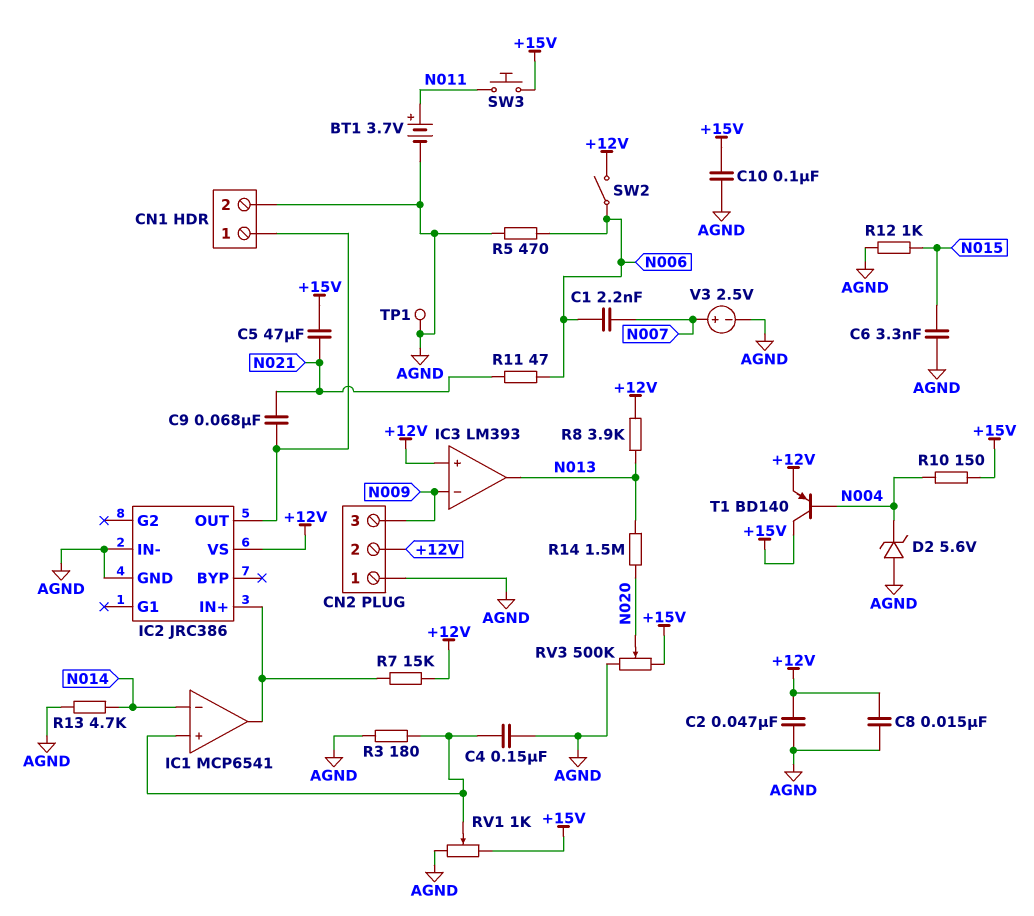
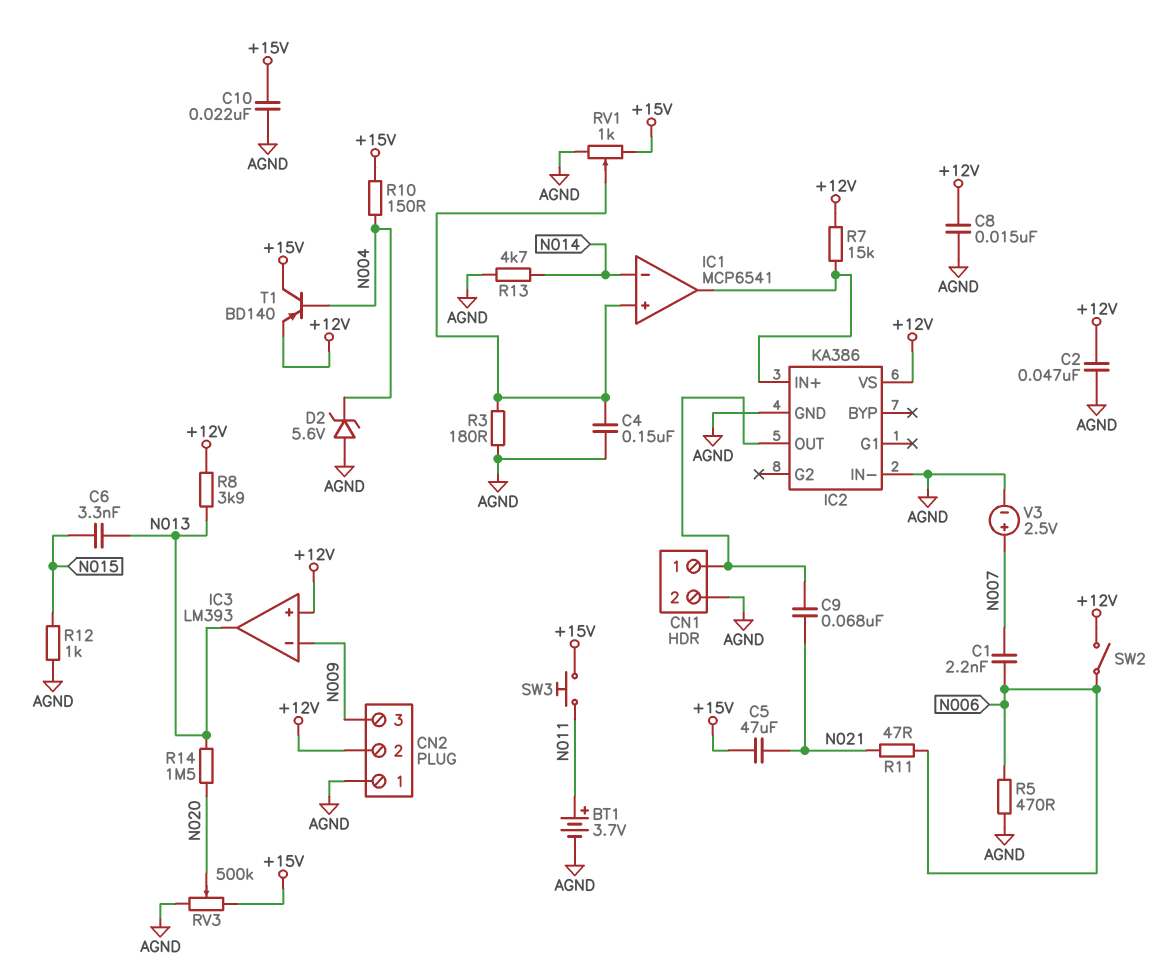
C6: 3.3nF (AGND, N015) -> 3.3nF (N013, N015)
C10: 100nF (+15V, AGND) -> 22nF (+15V, AGND)
IC2: JRC386 -> KA386
TP1: test point (AGND) -> none

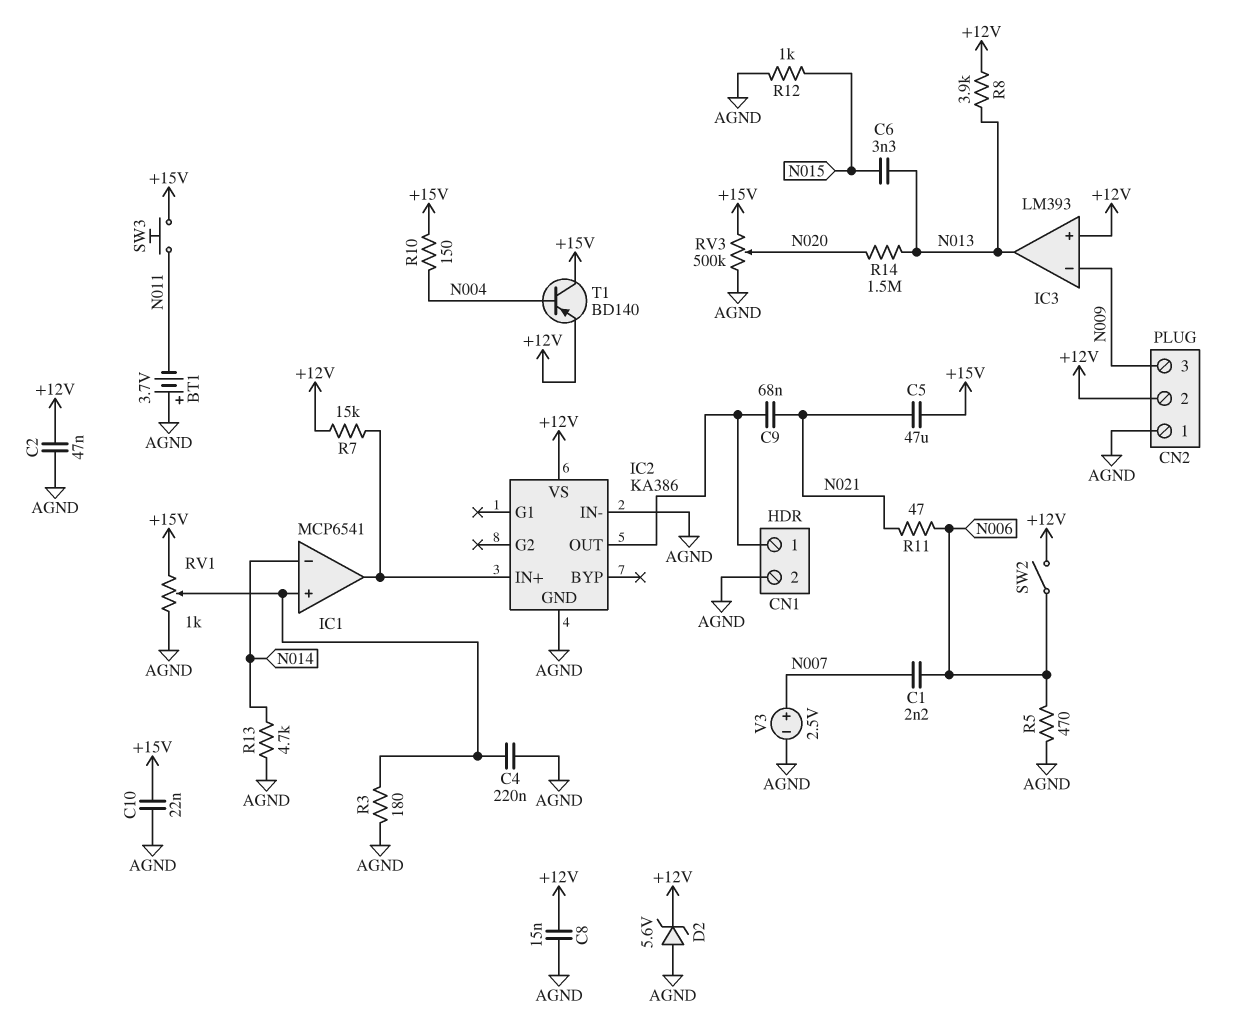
BT1: 3.7V (plus N011, minus AGND) -> 3.7V (plus AGND, minus N011)
C4: 150nF (AGND, IC1/in+) -> 220nF (AGND, IC1/in+)
D2: zener 5.6V (A AGND, K N004) -> zener 5.6V (A AGND, K +12V)

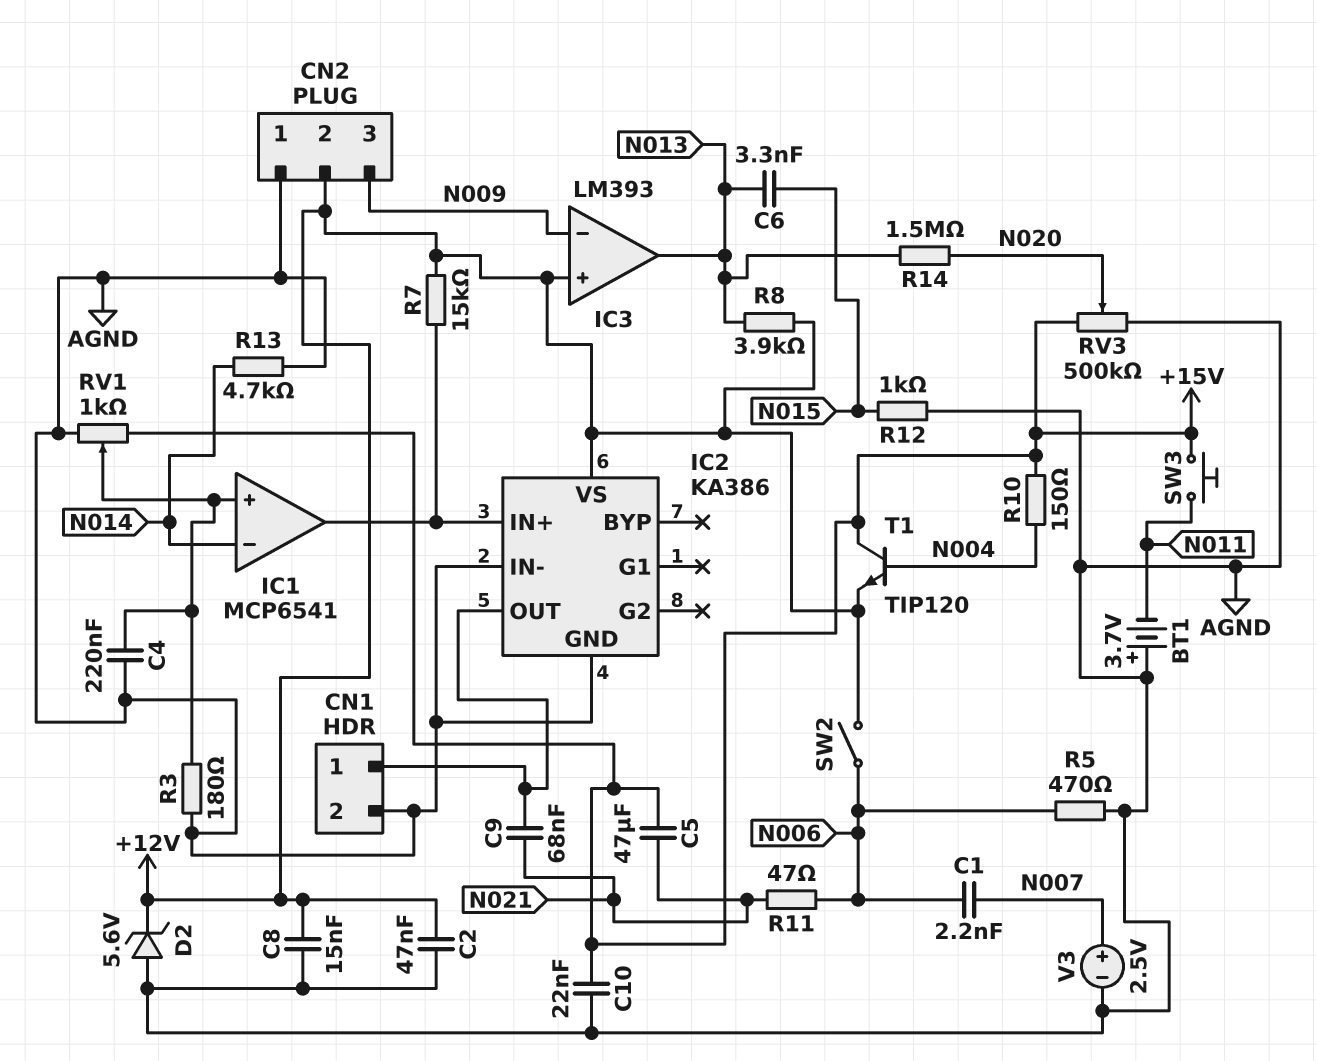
T1: PNP BD140 (B N004, C +15V, E +12V) -> NPN TIP120 (B N004, C +15V, E +12V)

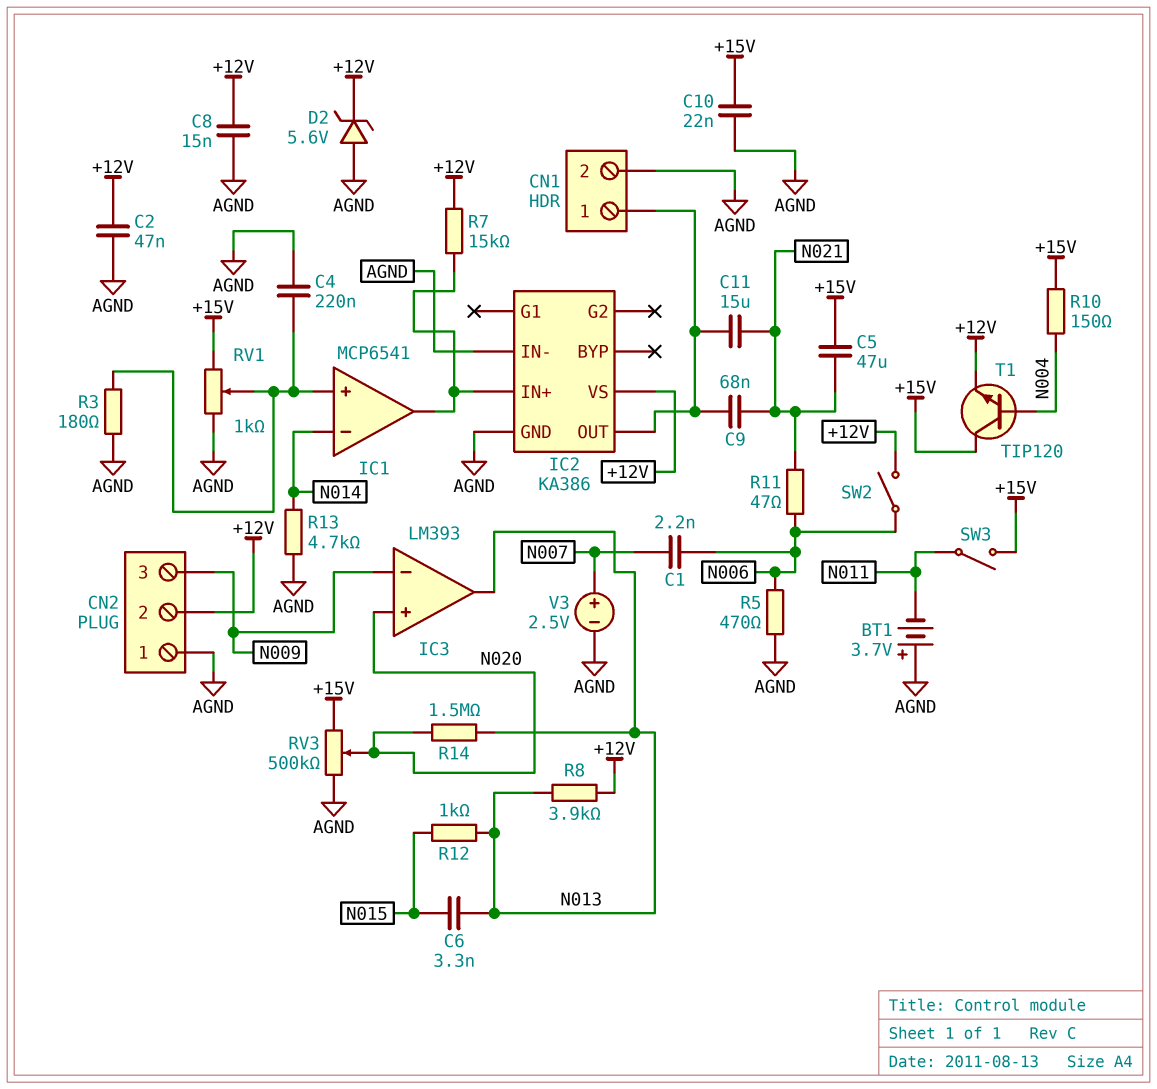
C11: none -> 15uF (CN1/1, N021)
IC3 pin in+: +12V -> N020
R12: 1k (AGND, N015) -> 1k (N013, N015)
SW3: button (+15V, N011) -> switch (+15V, N011)

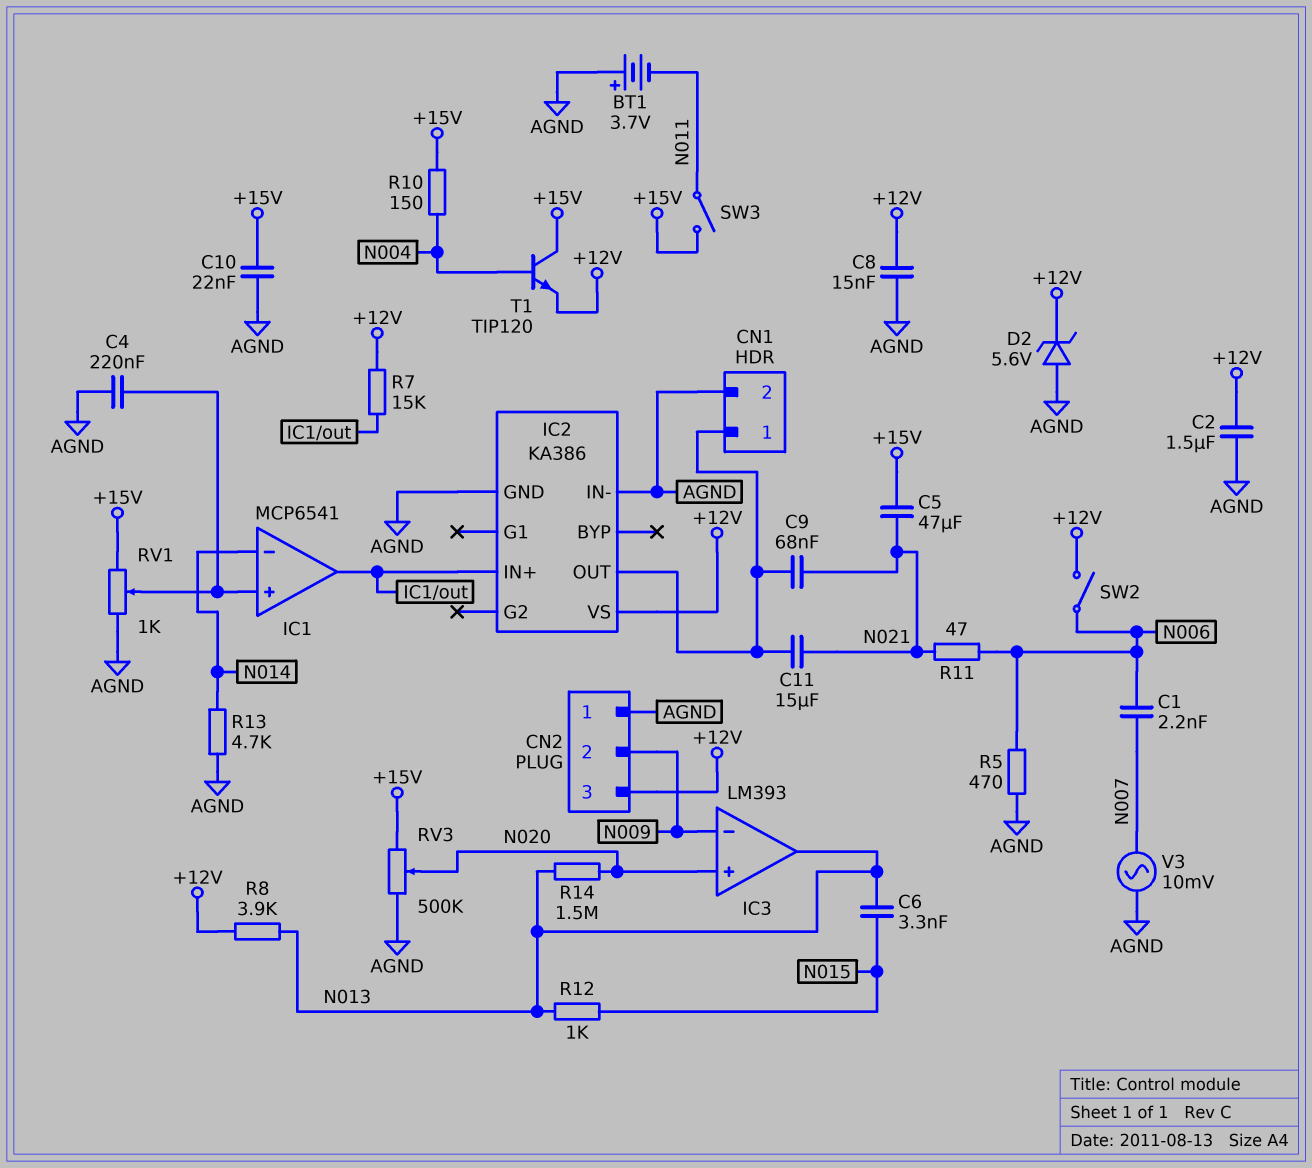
C2: 47nF (+12V, AGND) -> 1.5uF (+12V, AGND)
CN2 pin 2: +12V -> N009
CN2 pin 3: N009 -> +12V
R3: 180 (AGND, IC1/in+) -> none
V3: 2.5V (plus N007, minus AGND) -> AC 10mV (AGND, N007)

